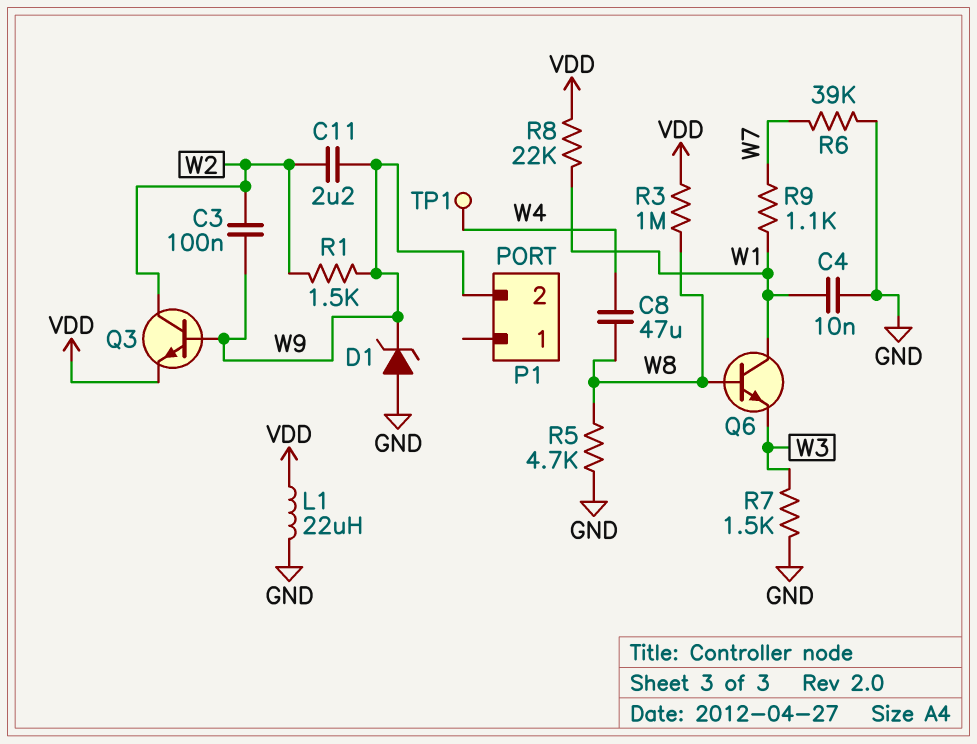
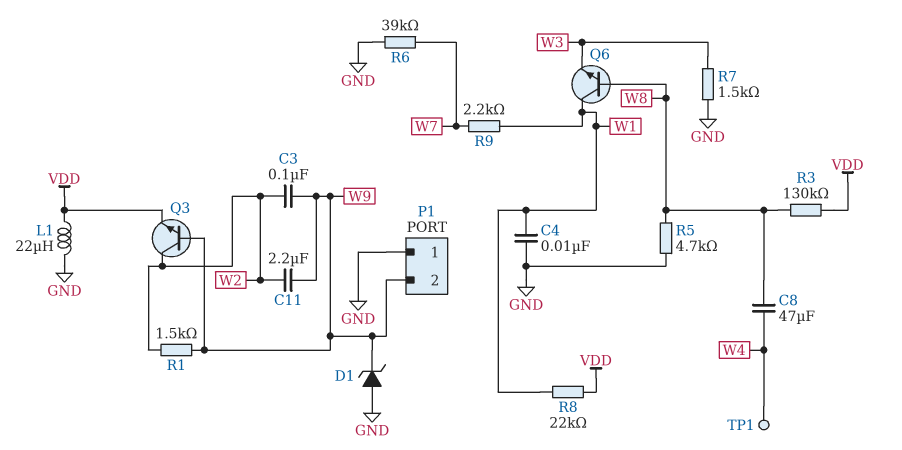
P1 pin 1: none -> GND
R3: 1M (VDD, W8) -> 130k (VDD, W8)
R9: 1.1k (W1, W7) -> 2.2k (W1, W7)

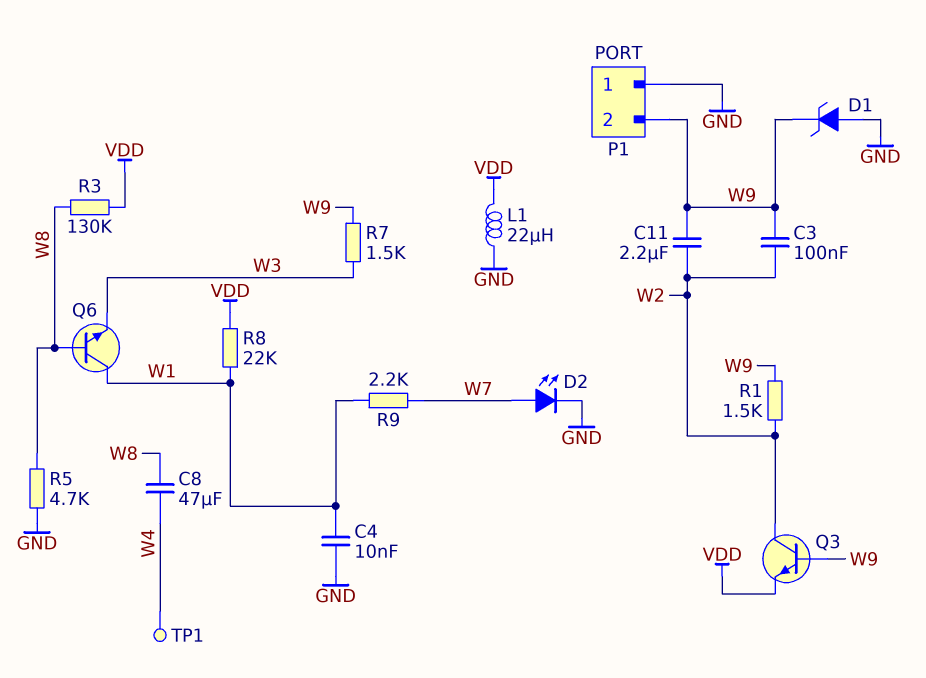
D2: none -> LED (A W7, K GND)
R6: 39k (GND, W7) -> none
R7: 1.5k (GND, W3) -> 1.5k (W3, W9)

